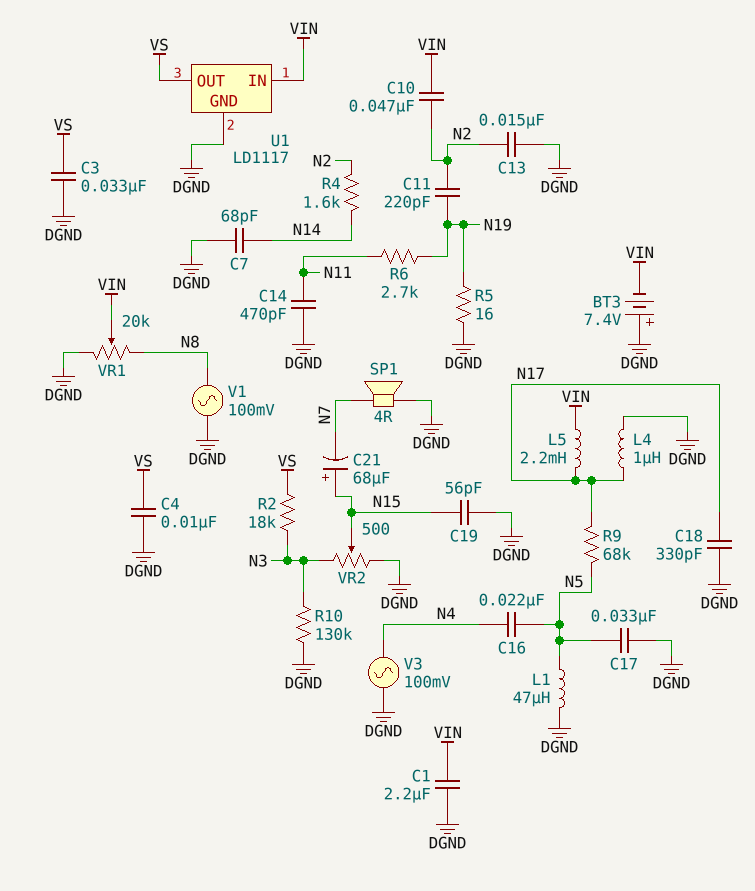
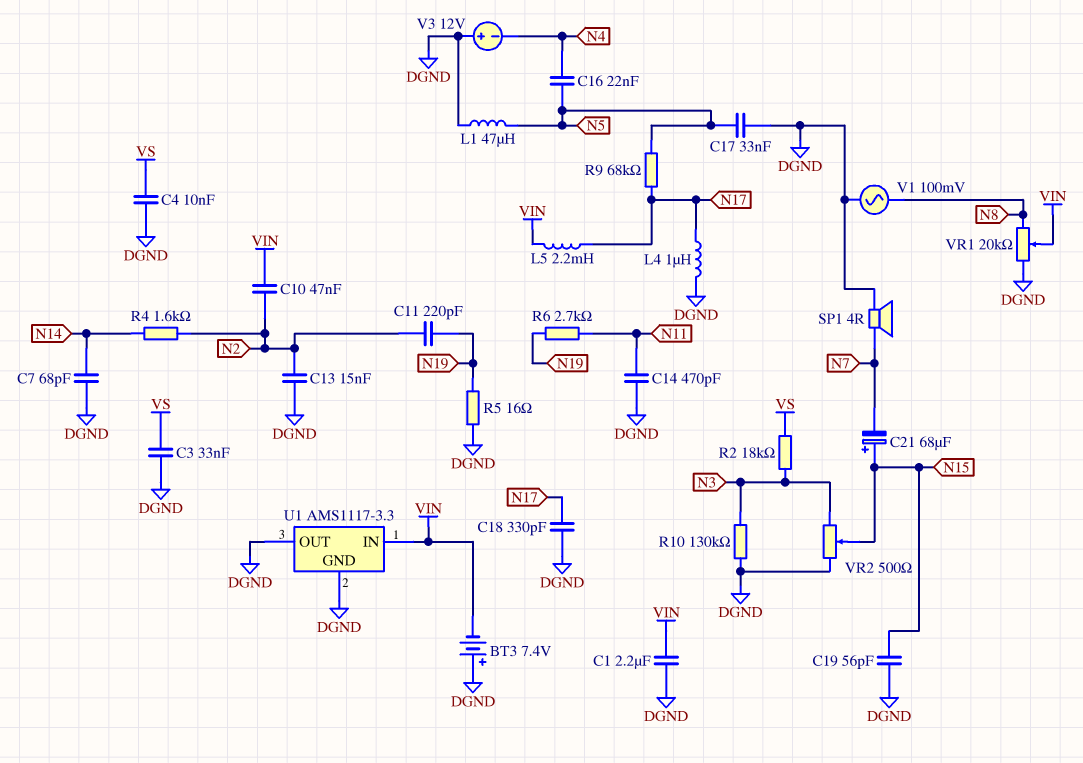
U1: LD1117 -> AMS1117-3.3
U1 pin OUT: VS -> DGND
V3: AC 100mV (DGND, N4) -> 12V (plus DGND, minus N4)

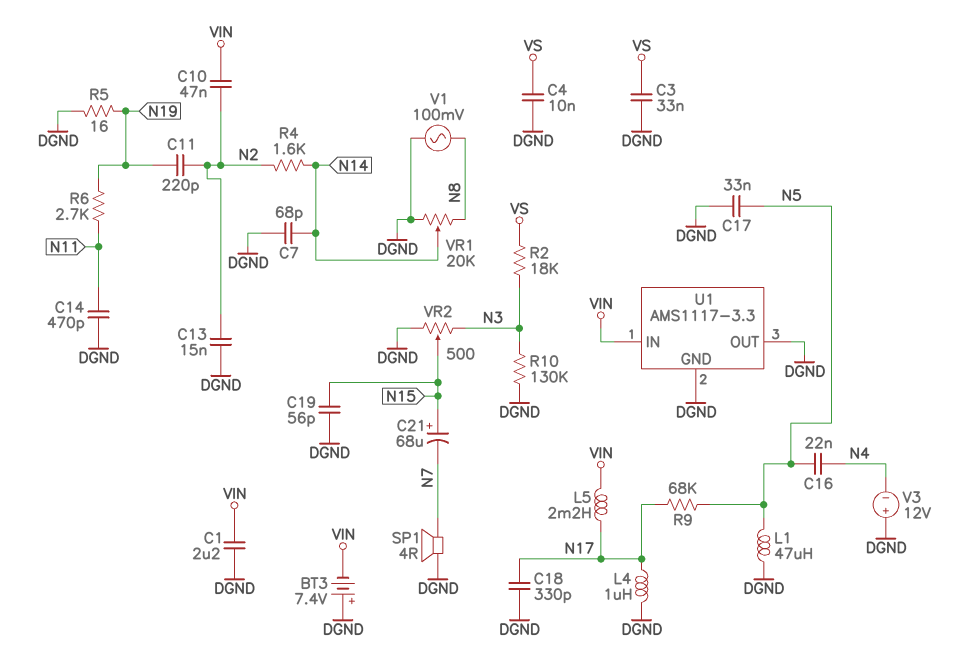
VR1: 20k (DGND, N8, wiper VIN) -> 20k (DGND, N8, wiper N14)

